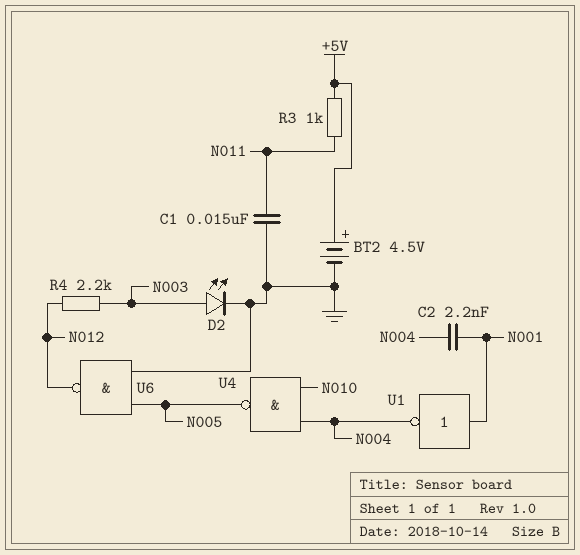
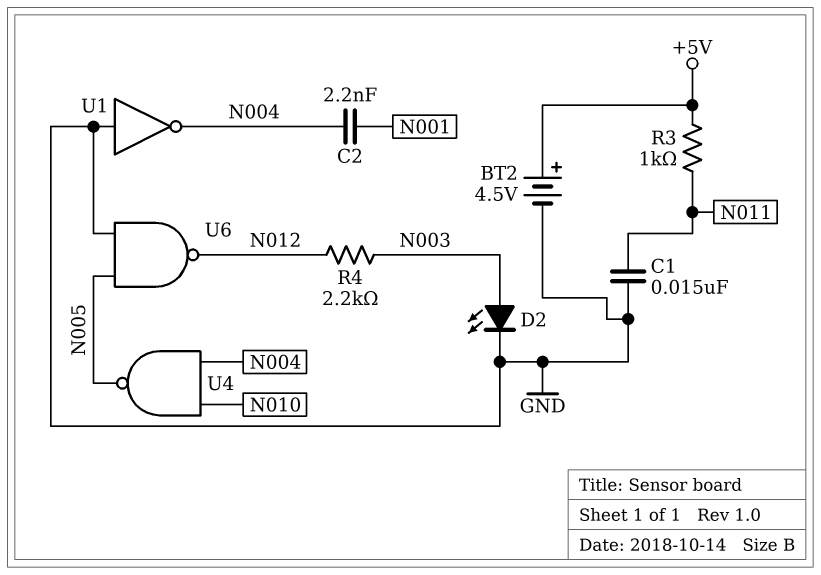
U1: NOT (in N001, out N004) -> NOT (in GND, out N004)

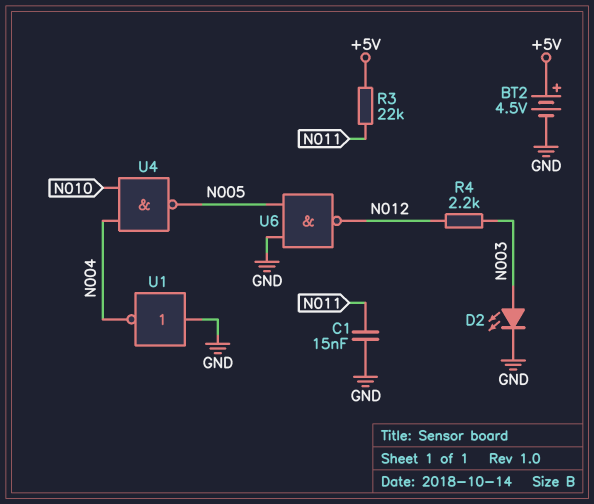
C2: 2.2nF (N001, N004) -> none
R3: 1k (+5V, N011) -> 22k (+5V, N011)

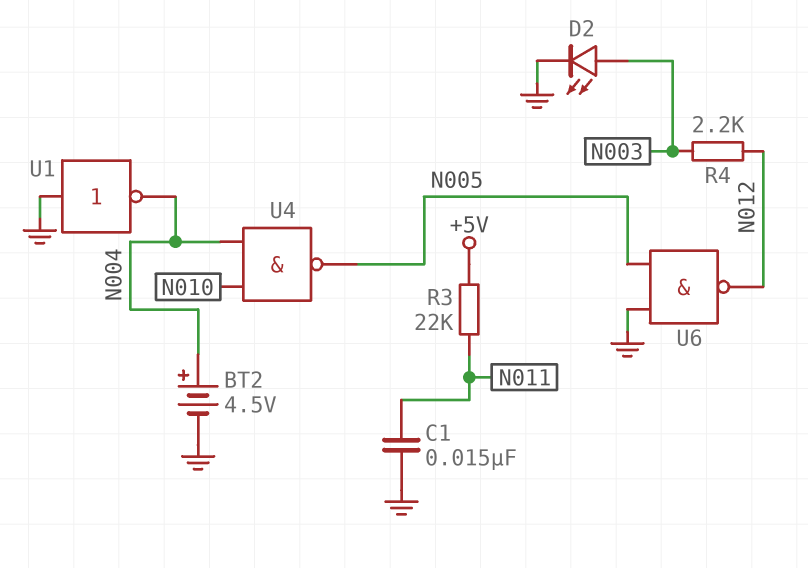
BT2: 4.5V (plus +5V, minus GND) -> 4.5V (plus N004, minus GND)

